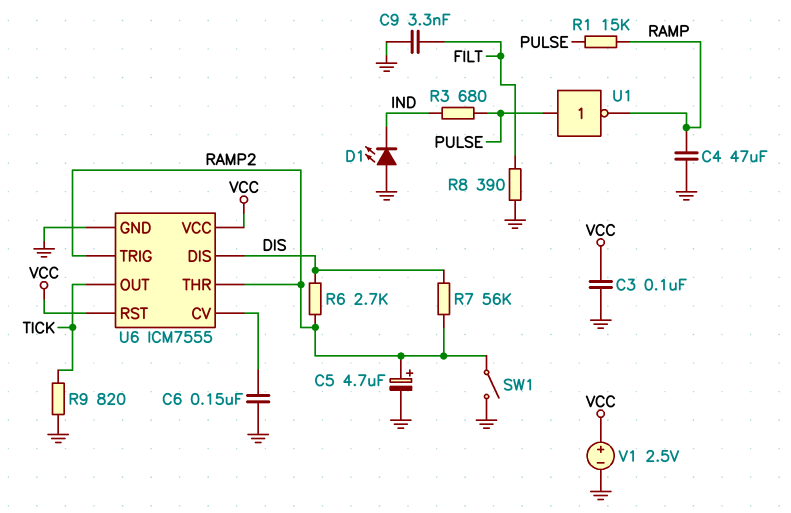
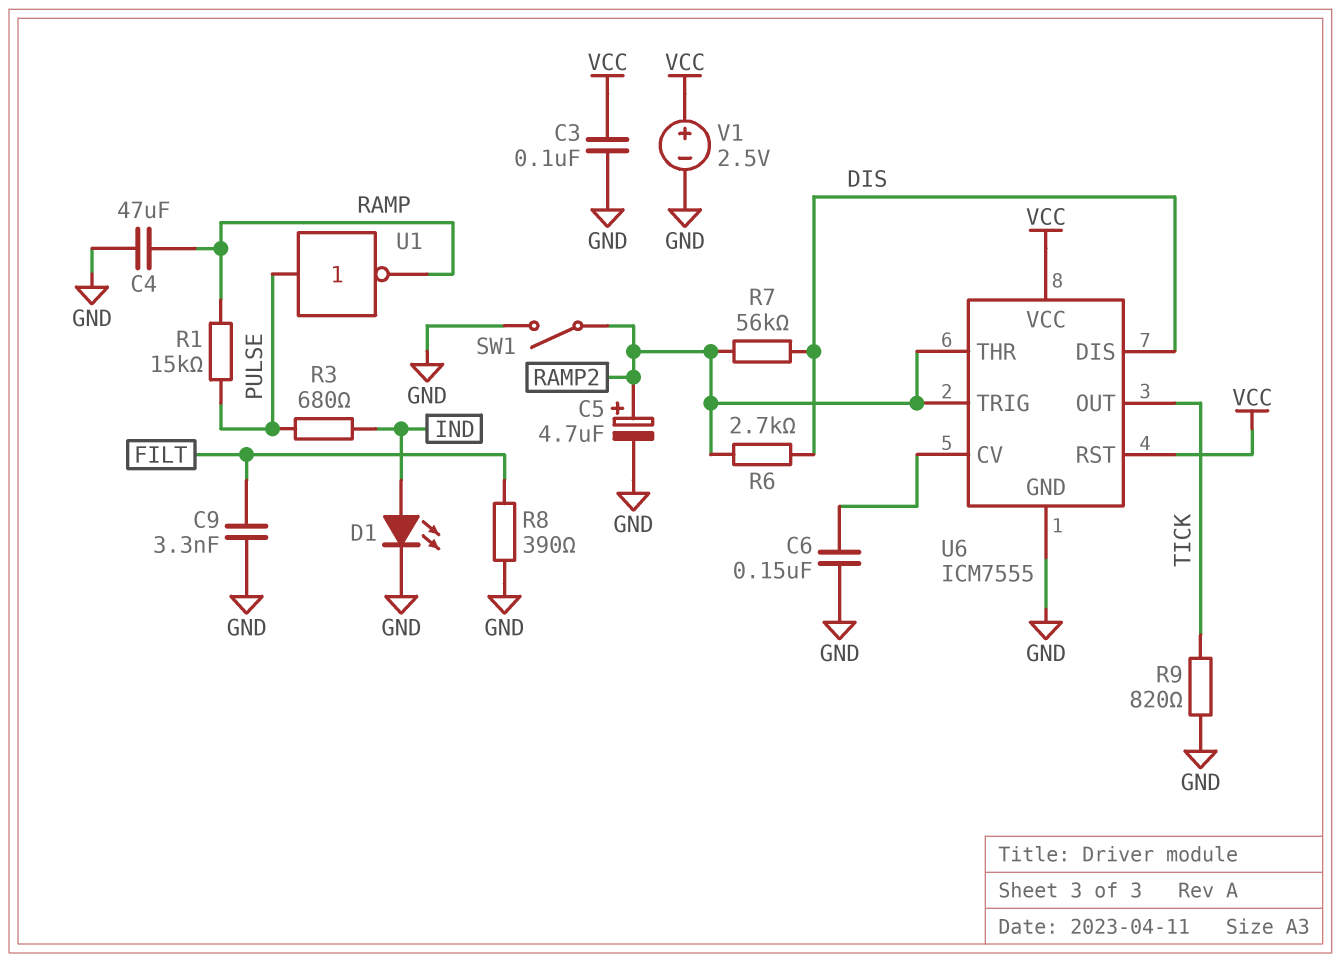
D1: LED (A GND, K IND) -> LED (A IND, K GND)

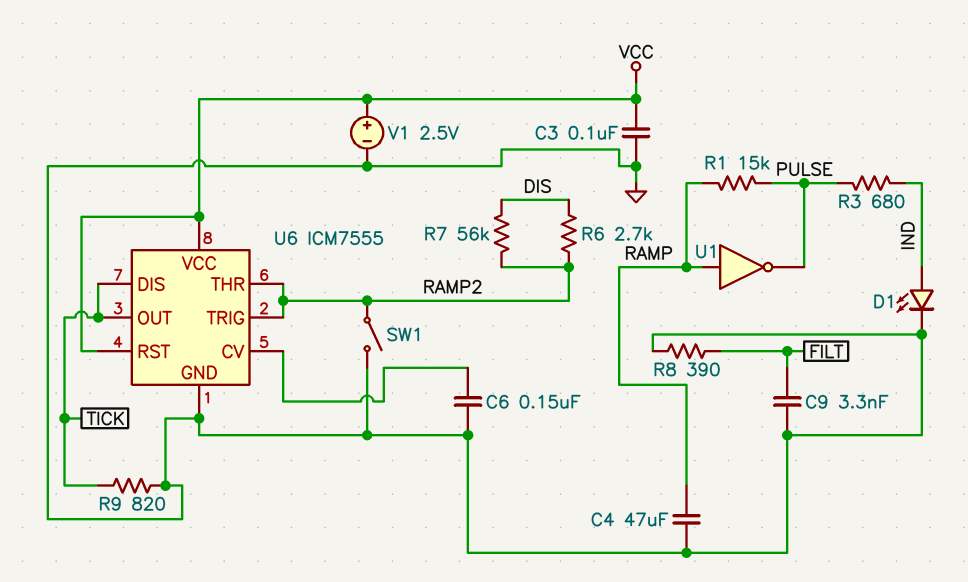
C5: 4.7uF (plus RAMP2, minus GND) -> none
U1: NOT (in PULSE, out RAMP) -> NOT (in RAMP, out PULSE)
U6 pin DIS: DIS -> TICK

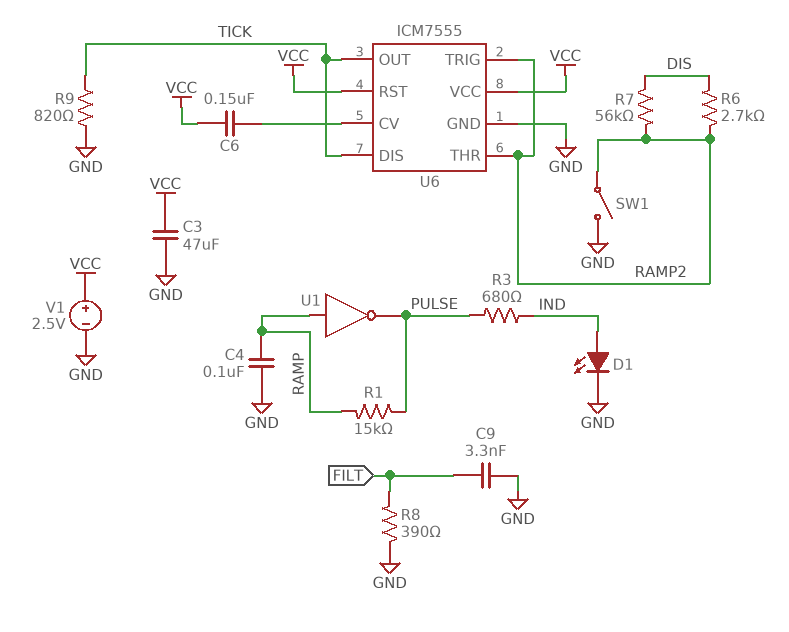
C3: 100nF (GND, VCC) -> 47uF (GND, VCC)
C4: 47uF (GND, RAMP) -> 100nF (GND, RAMP)
C6: 150nF (GND, U6/CV) -> 150nF (U6/CV, VCC)

